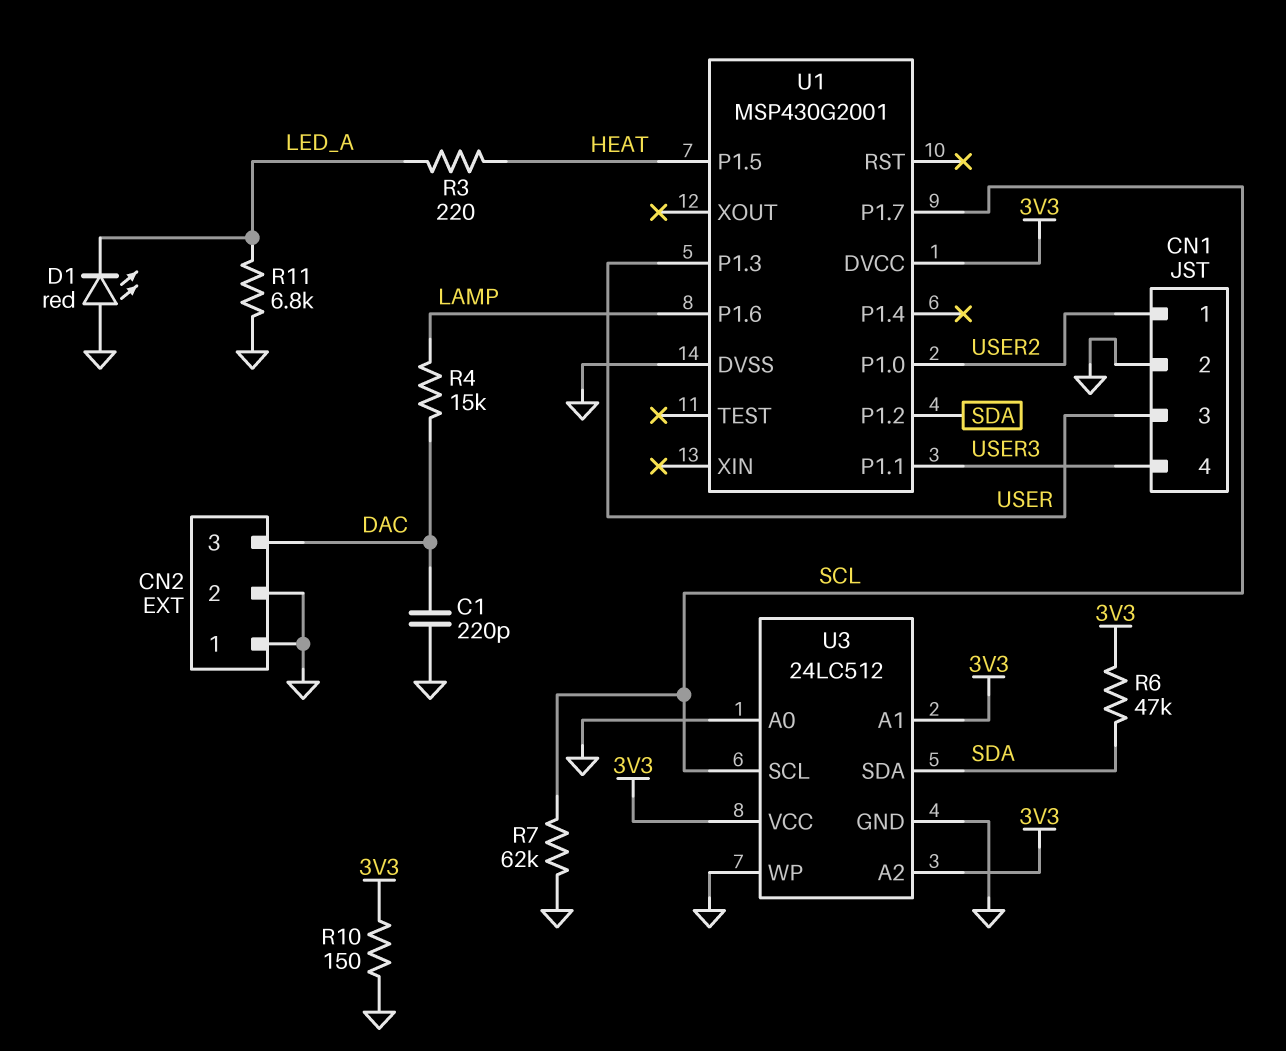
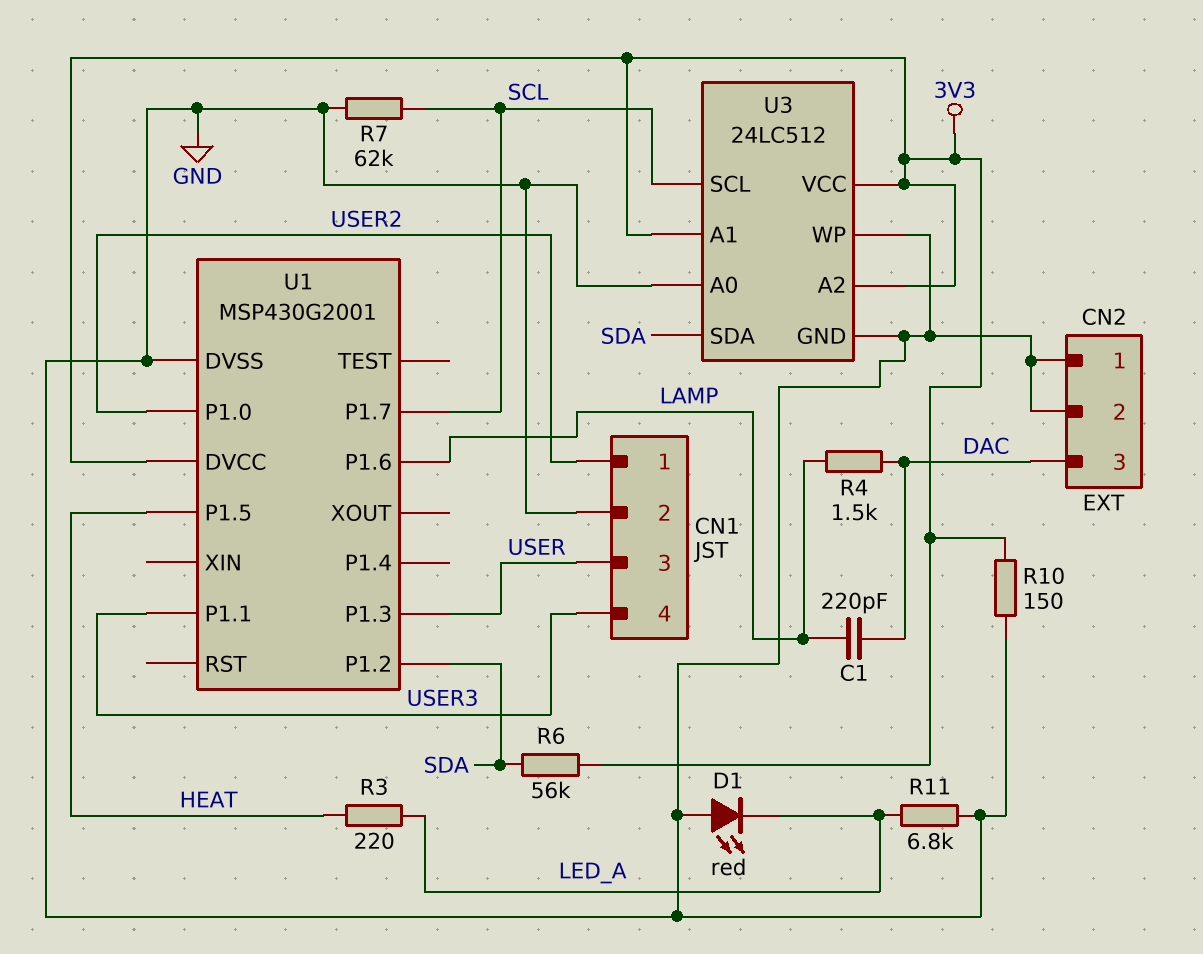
C1: 220pF (DAC, GND) -> 220pF (DAC, LAMP)
R4: 15k (DAC, LAMP) -> 1.5k (DAC, LAMP)
R6: 47k (3V3, SDA) -> 56k (3V3, SDA)

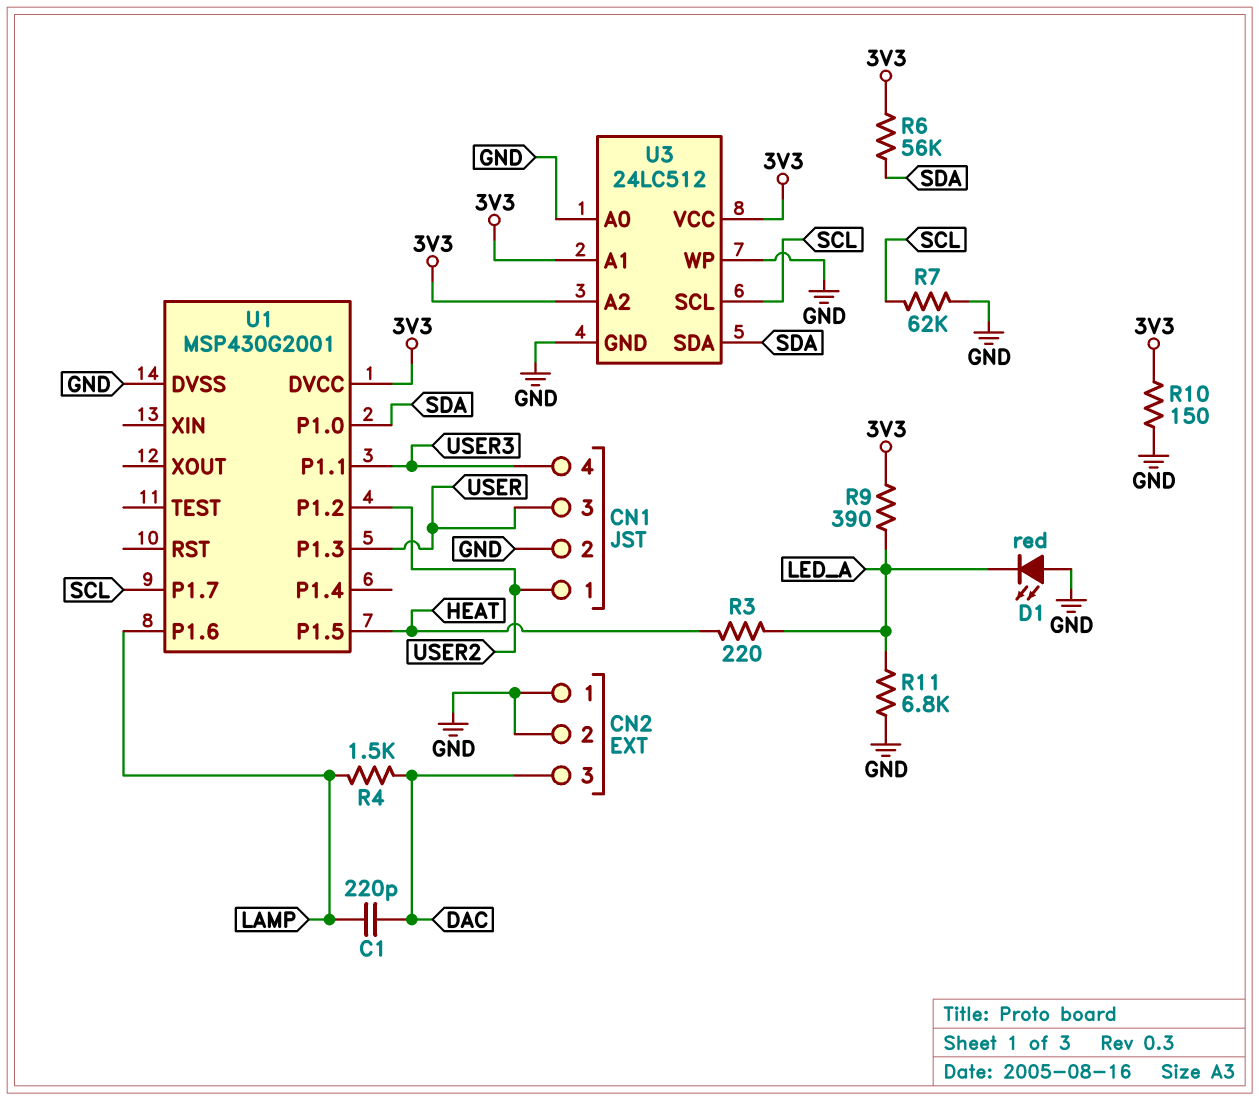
R9: none -> 390 (3V3, LED_A)
U1 pin P1.0: USER2 -> SDA
U1 pin P1.2: SDA -> USER2

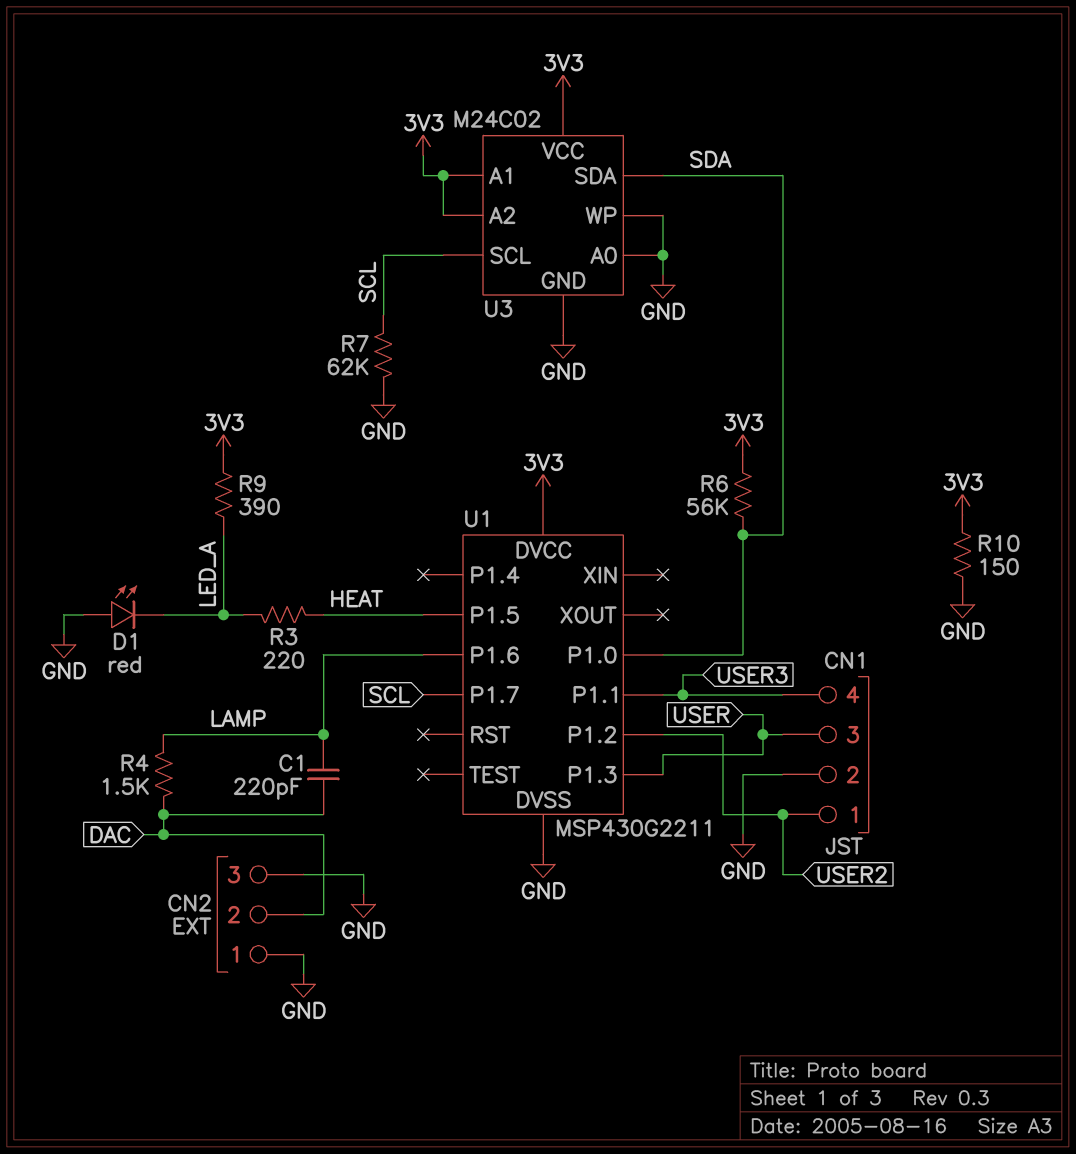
CN2 pin 2: GND -> DAC
CN2 pin 3: DAC -> GND
R11: 6.8k (GND, LED_A) -> none
U1: MSP430G2001 -> MSP430G2211
U3: 24LC512 -> M24C02

